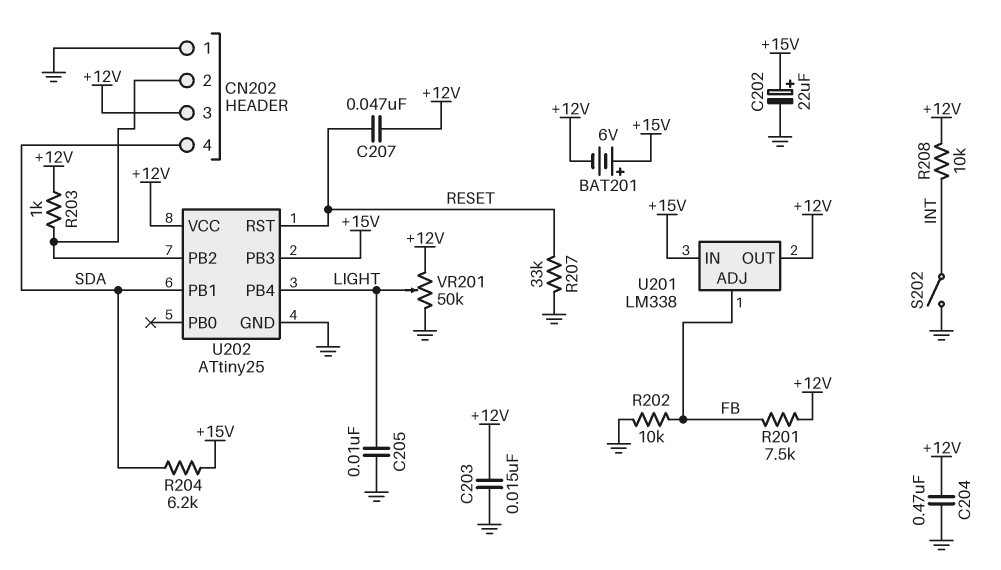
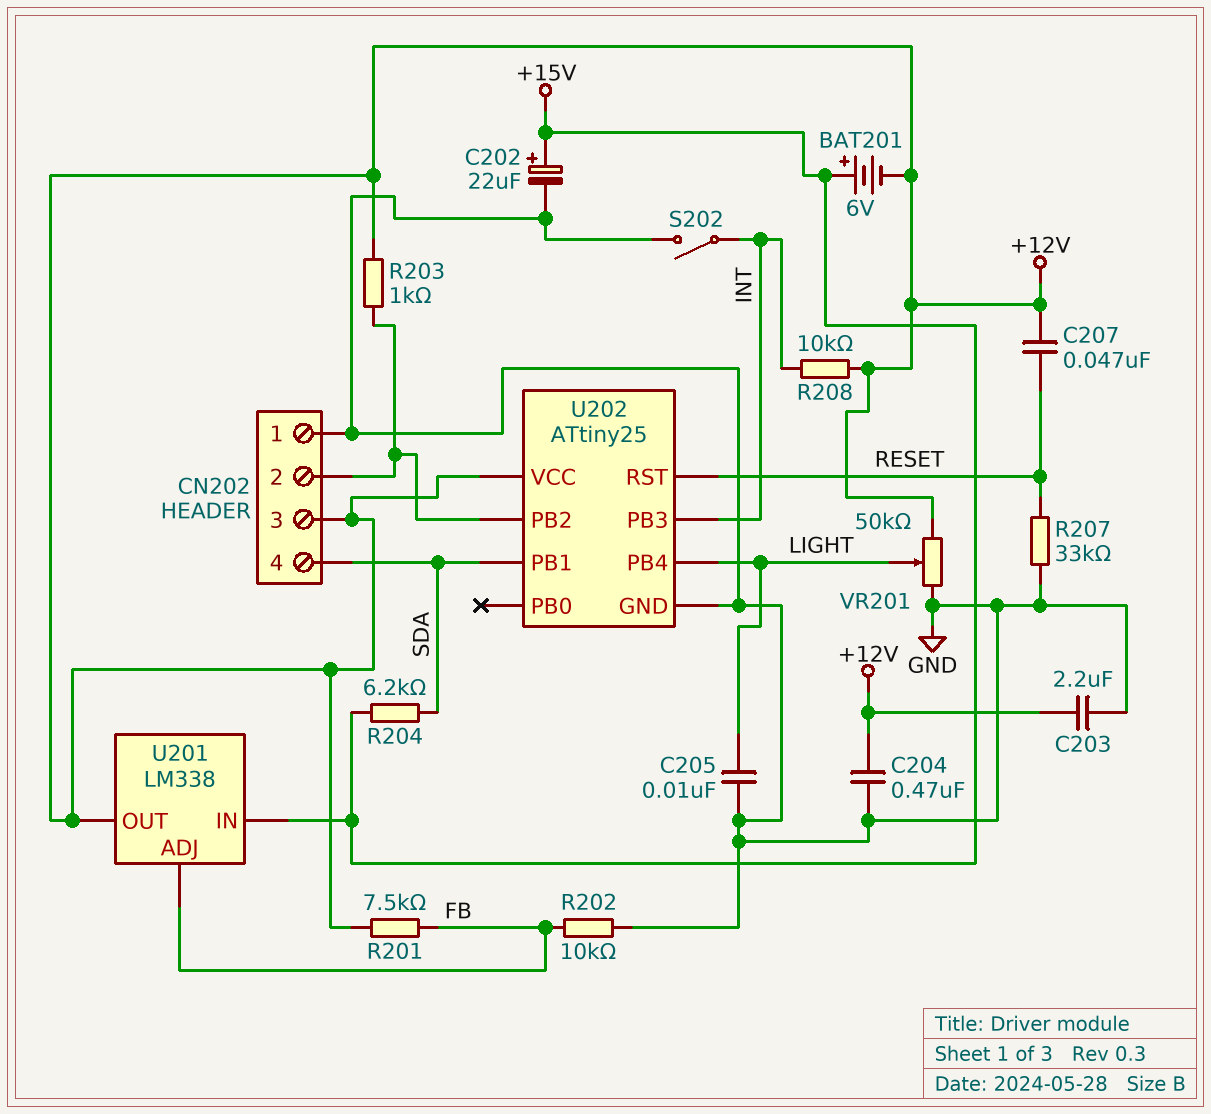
C203: 15nF (+12V, GND) -> 2.2uF (+12V, GND)
U202 pin PB3: +15V -> INT

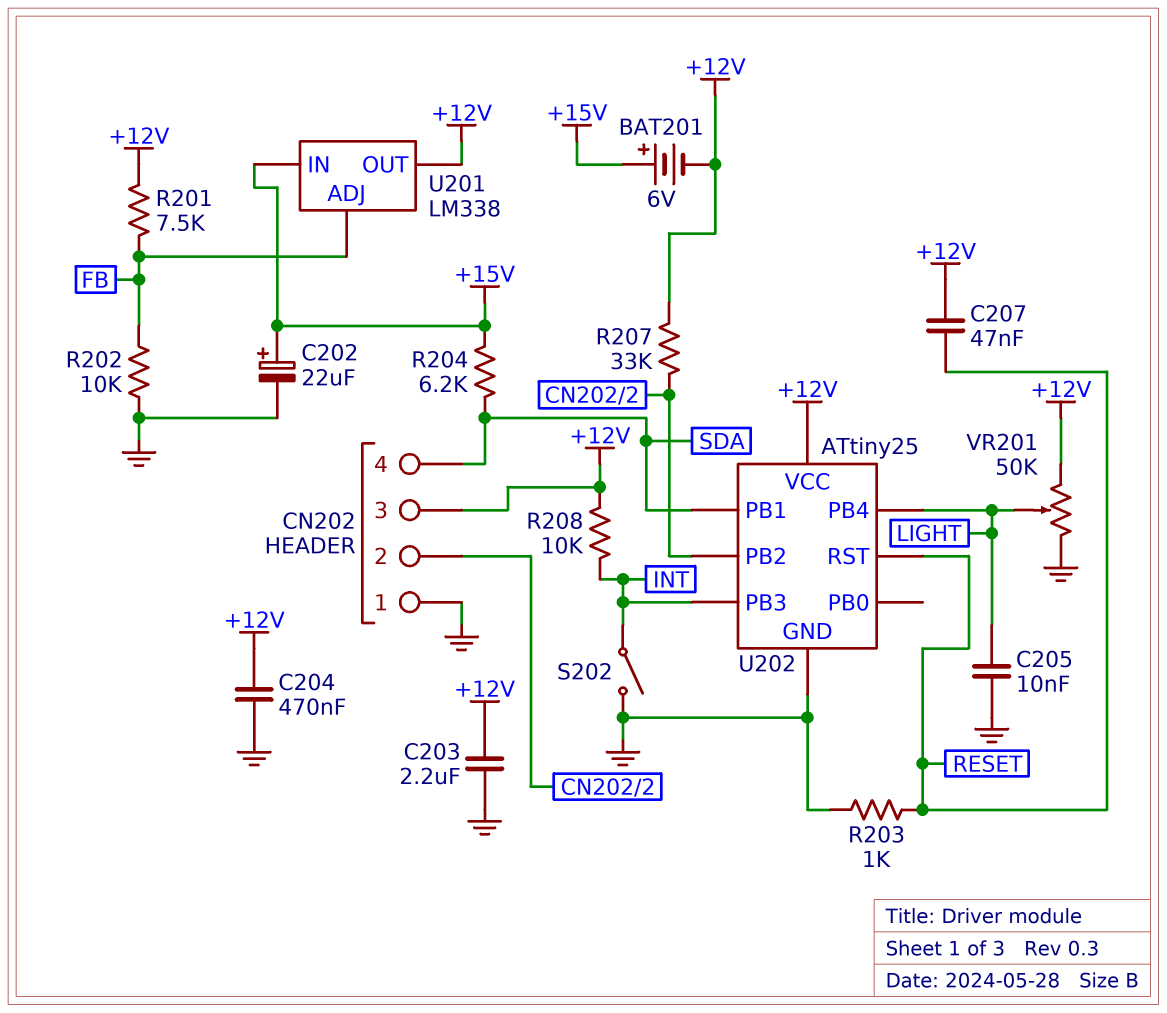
R203: 1k (+12V, CN202/2) -> 1k (GND, RESET)
R207: 33k (GND, RESET) -> 33k (+12V, CN202/2)

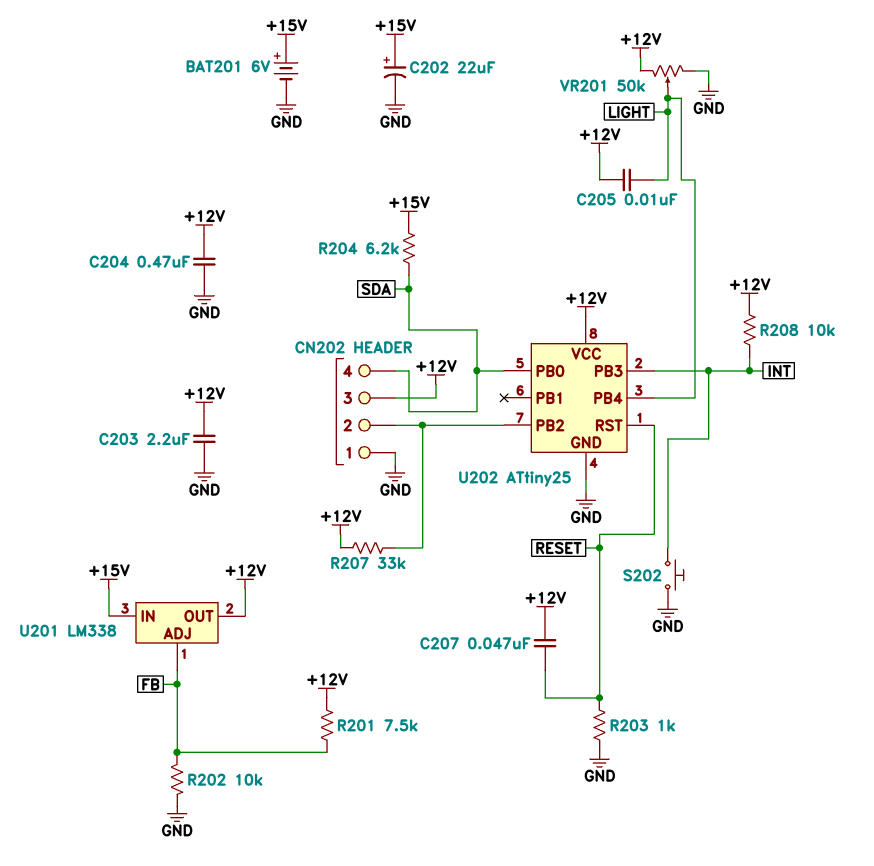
BAT201: 6V (plus +15V, minus +12V) -> 6V (plus +15V, minus GND)
C205: 10nF (GND, LIGHT) -> 10nF (+12V, LIGHT)
S202: switch (GND, INT) -> button (GND, INT)
U202 pin PB0: none -> SDA
U202 pin PB1: SDA -> none

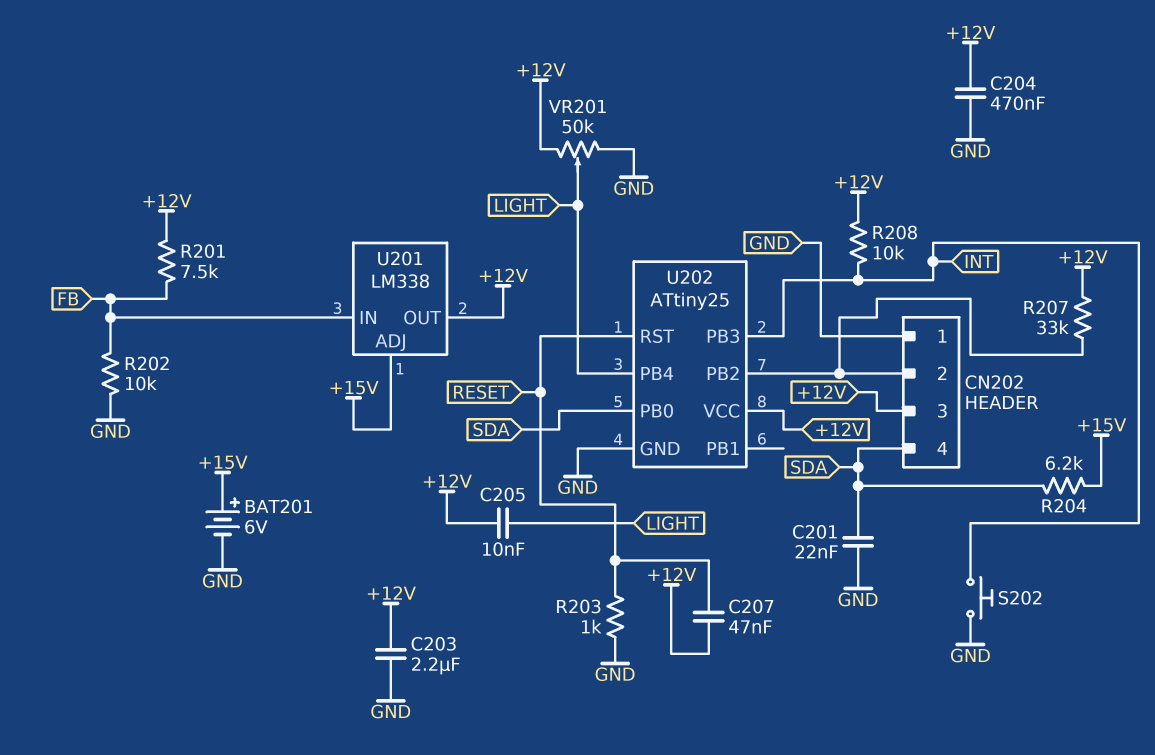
C201: none -> 22nF (GND, SDA)
C202: 22uF (plus +15V, minus GND) -> none
U201 pin ADJ: FB -> +15V
U201 pin IN: +15V -> FB

